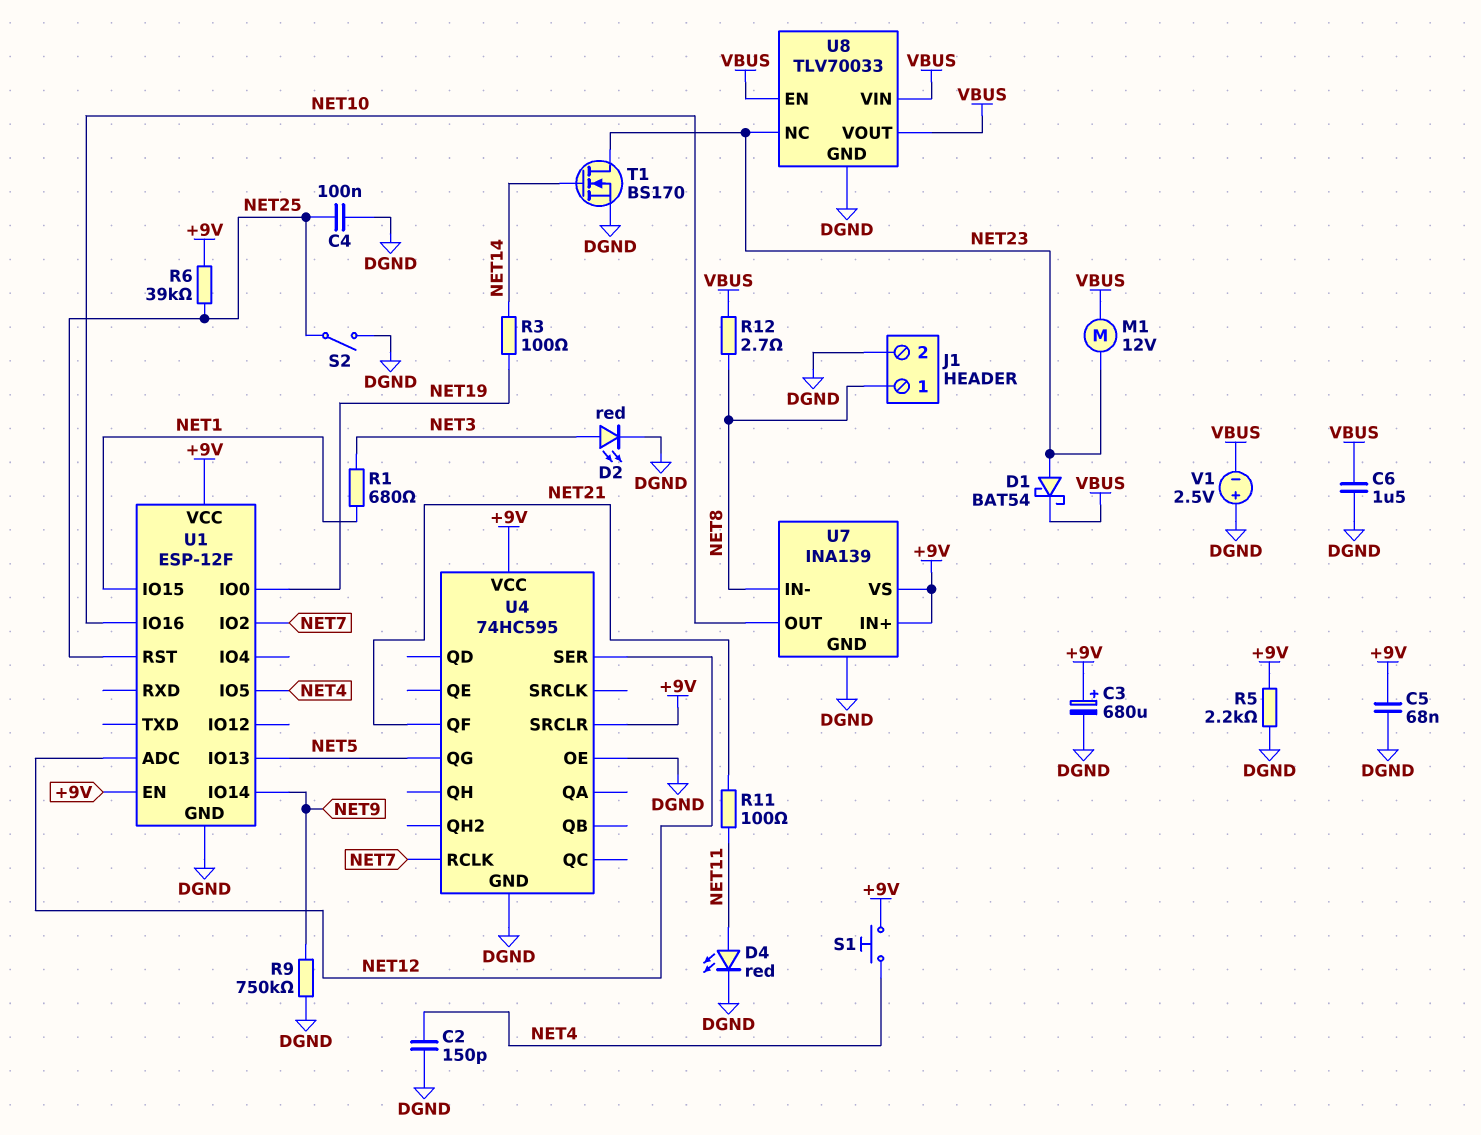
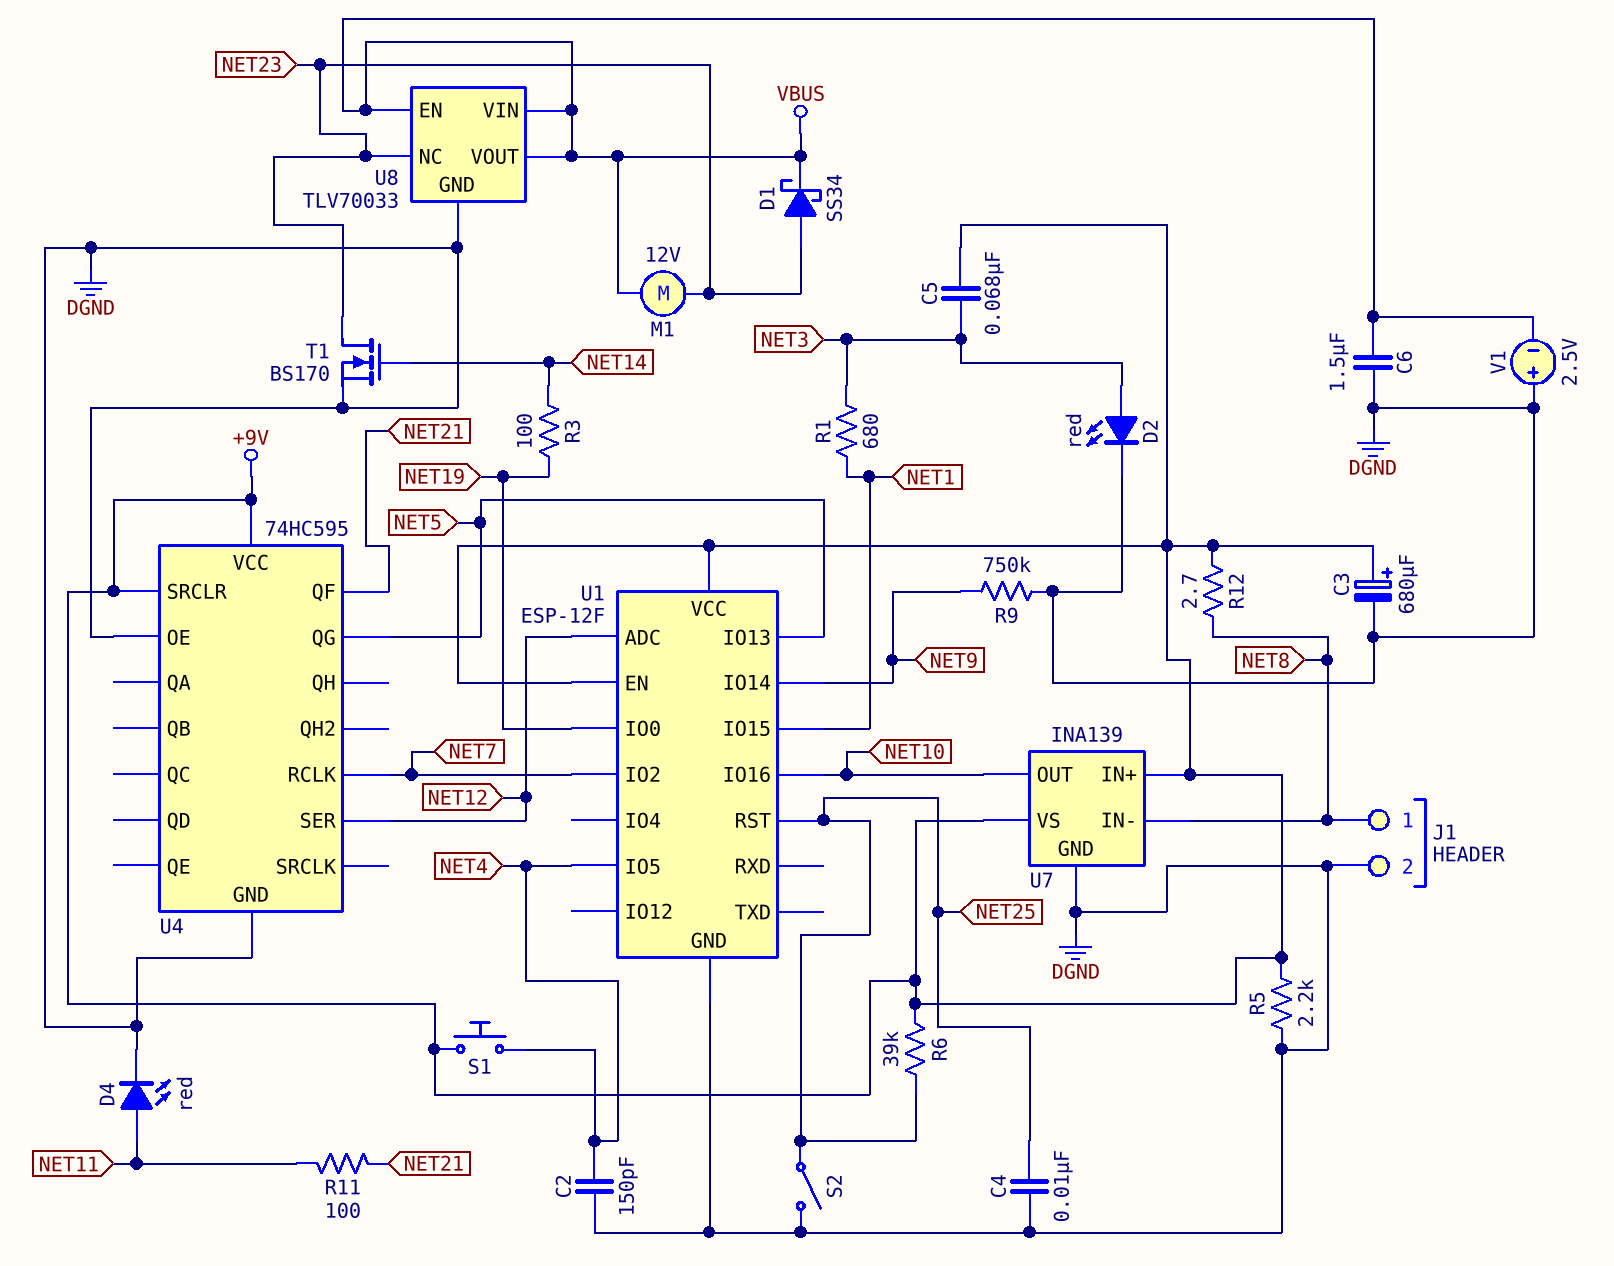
C4: 100nF (DGND, NET25) -> 10nF (DGND, NET25)
C5: 68nF (+9V, DGND) -> 68nF (+9V, NET3)
D1: schottky BAT54 (A NET23, K VBUS) -> schottky SS34 (A NET23, K VBUS)
R12: 2.7 (NET8, VBUS) -> 2.7 (+9V, NET8)

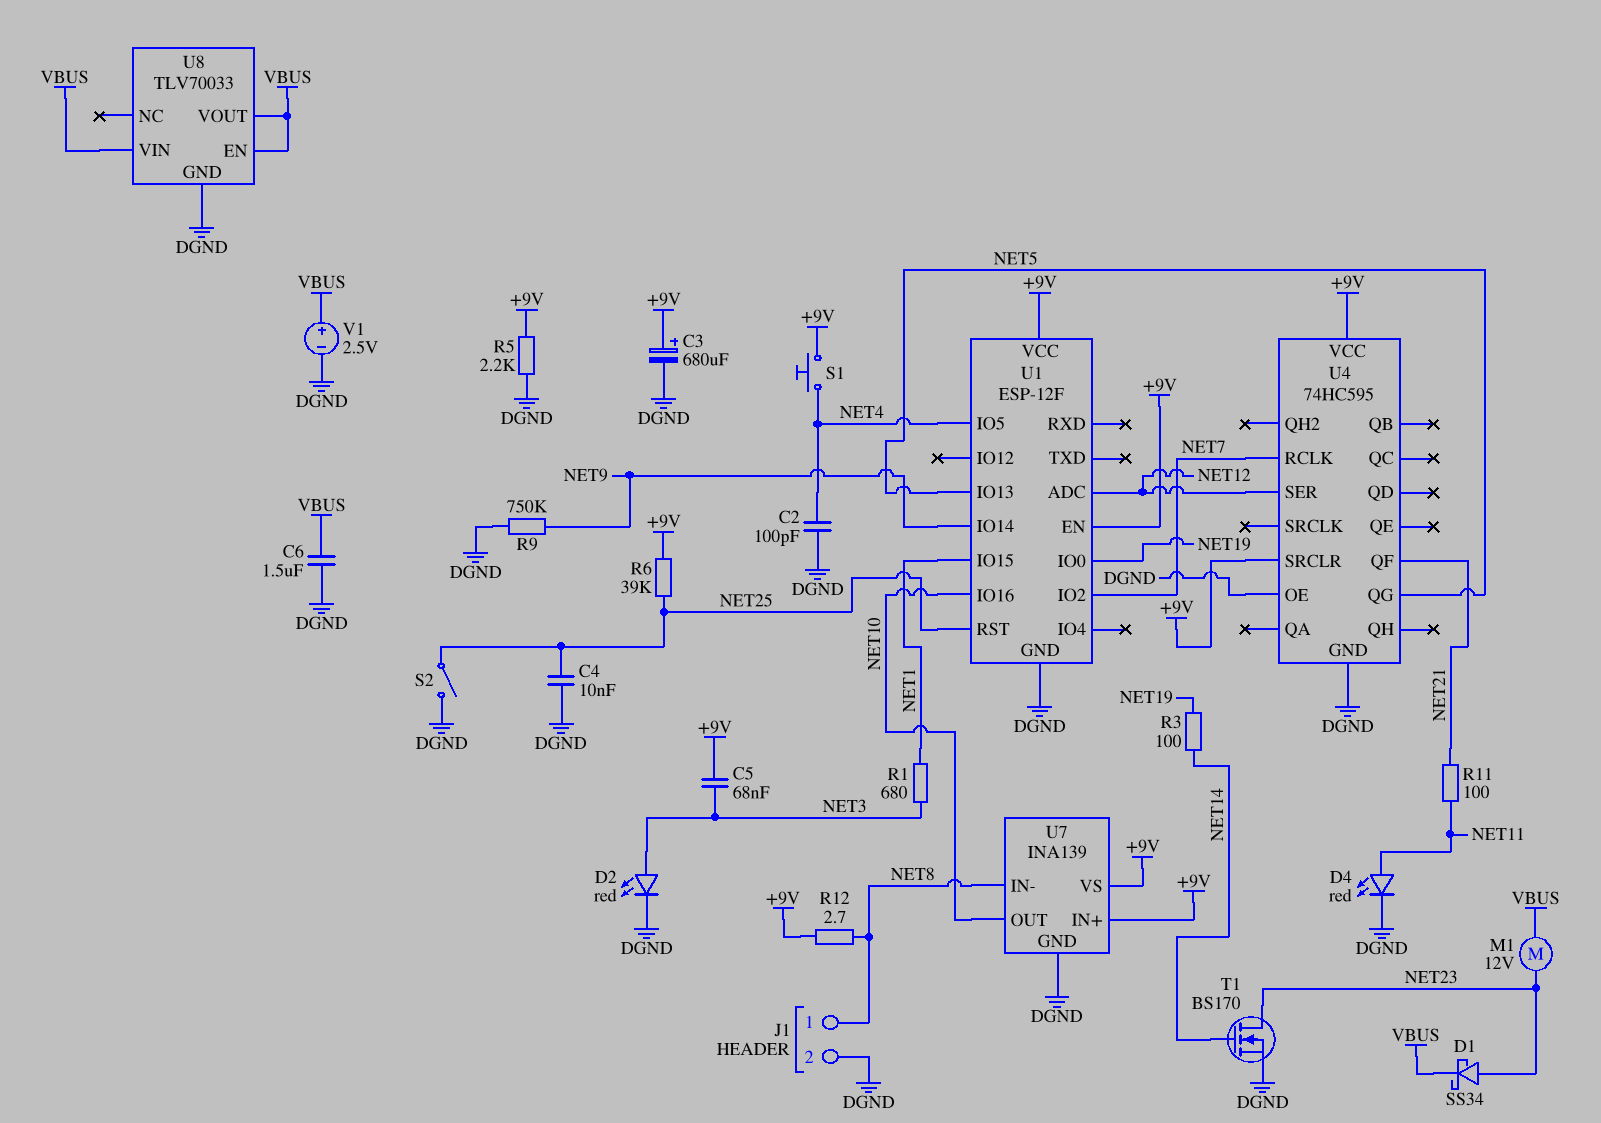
C2: 150pF (DGND, NET4) -> 100pF (DGND, NET4)
U8 pin NC: NET23 -> none
V1: 2.5V (plus DGND, minus VBUS) -> 2.5V (plus VBUS, minus DGND)

